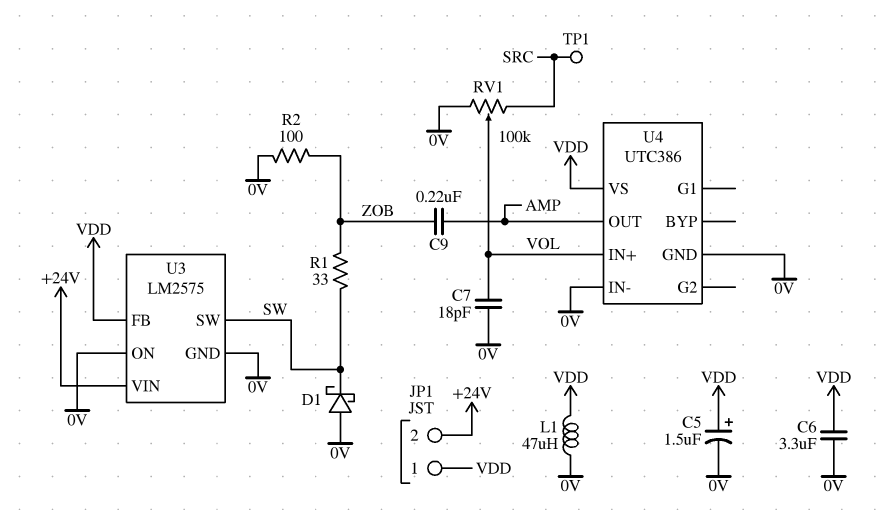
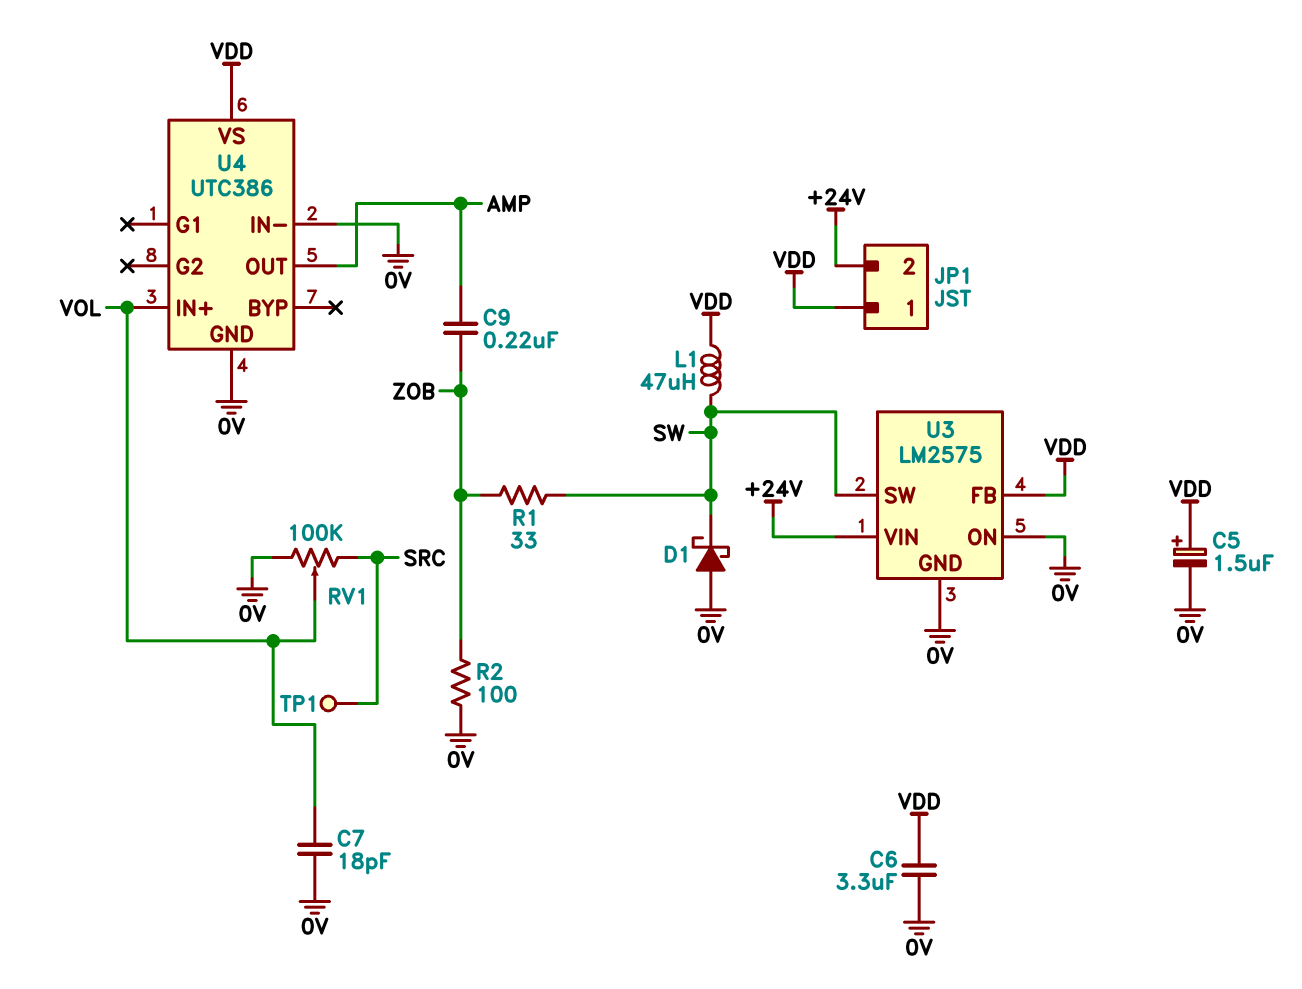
L1: 47uH (0V, VDD) -> 47uH (SW, VDD)

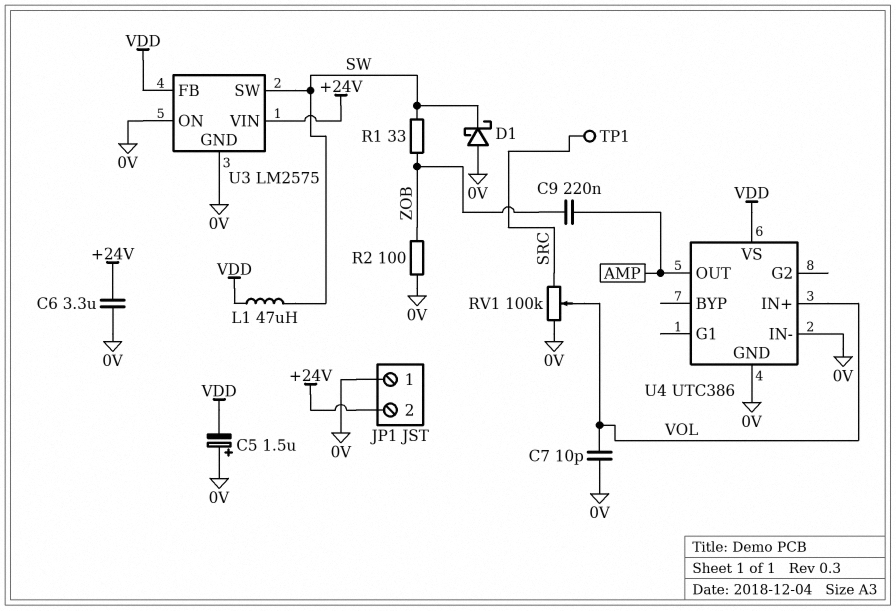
C5: 1.5uF (plus VDD, minus 0V) -> 1.5uF (plus 0V, minus VDD)
C6: 3.3uF (0V, VDD) -> 3.3uF (+24V, 0V)
C7: 18pF (0V, VOL) -> 10pF (0V, VOL)
JP1 pin 1: VDD -> 0V

